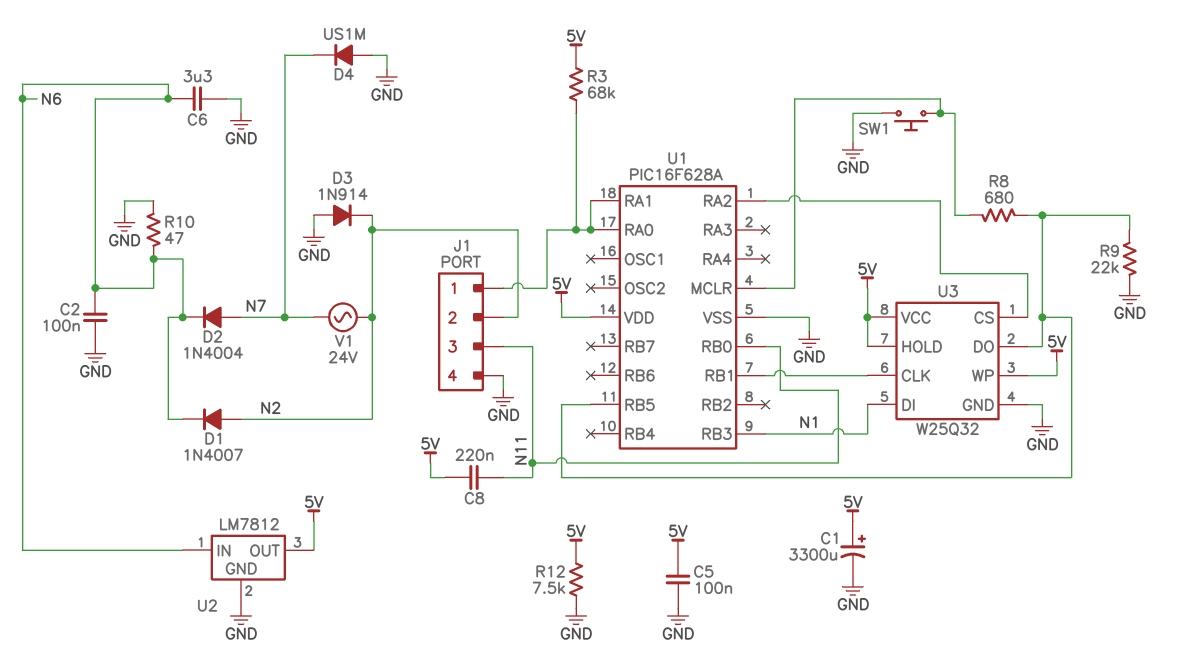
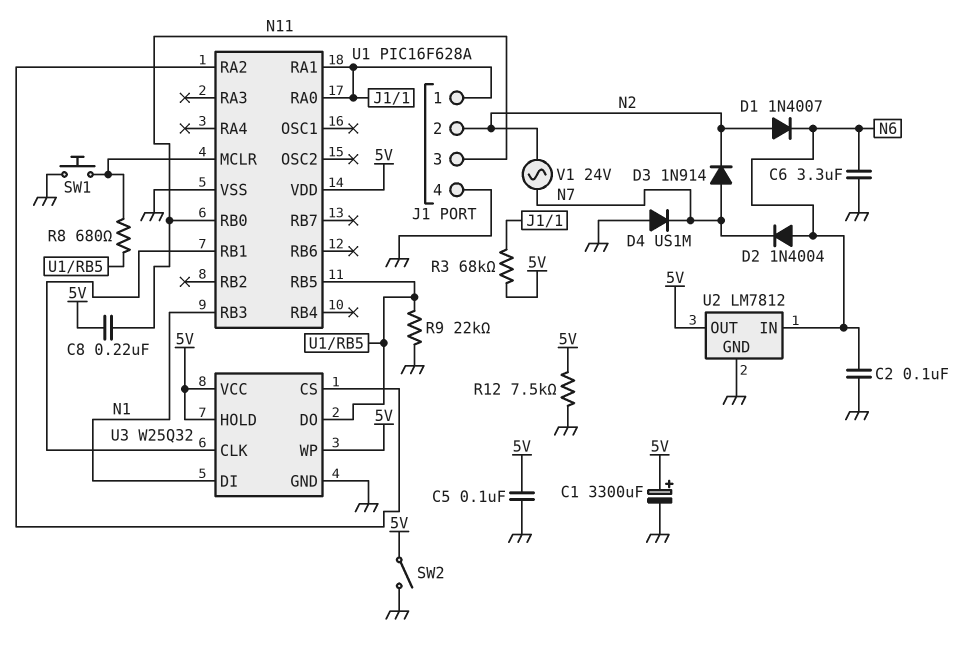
D2: diode 1N4004 (A N7, K N6) -> diode 1N4004 (A N6, K N7)
D3: diode 1N914 (A GND, K N2) -> diode 1N914 (A N7, K N2)
R10: 47 (GND, N6) -> none
SW2: none -> switch (5V, GND)

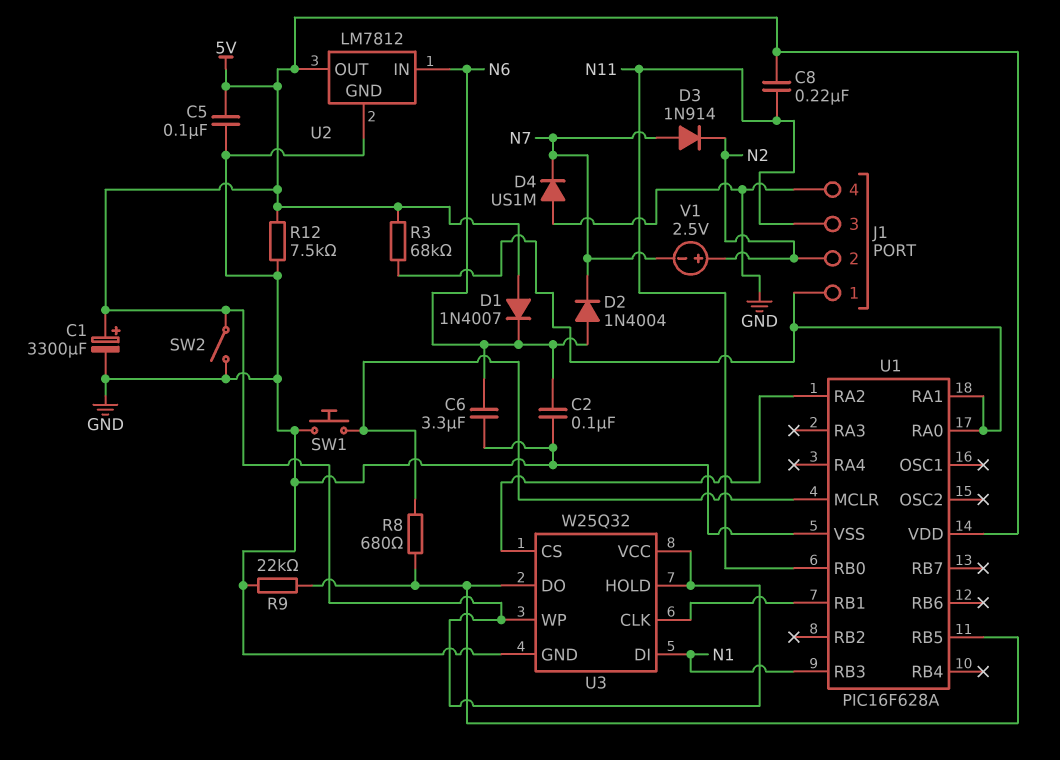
D1: diode 1N4007 (A N2, K N6) -> diode 1N4007 (A 5V, K N6)
V1: AC 24V (N2, N7) -> 2.5V (plus N2, minus N7)

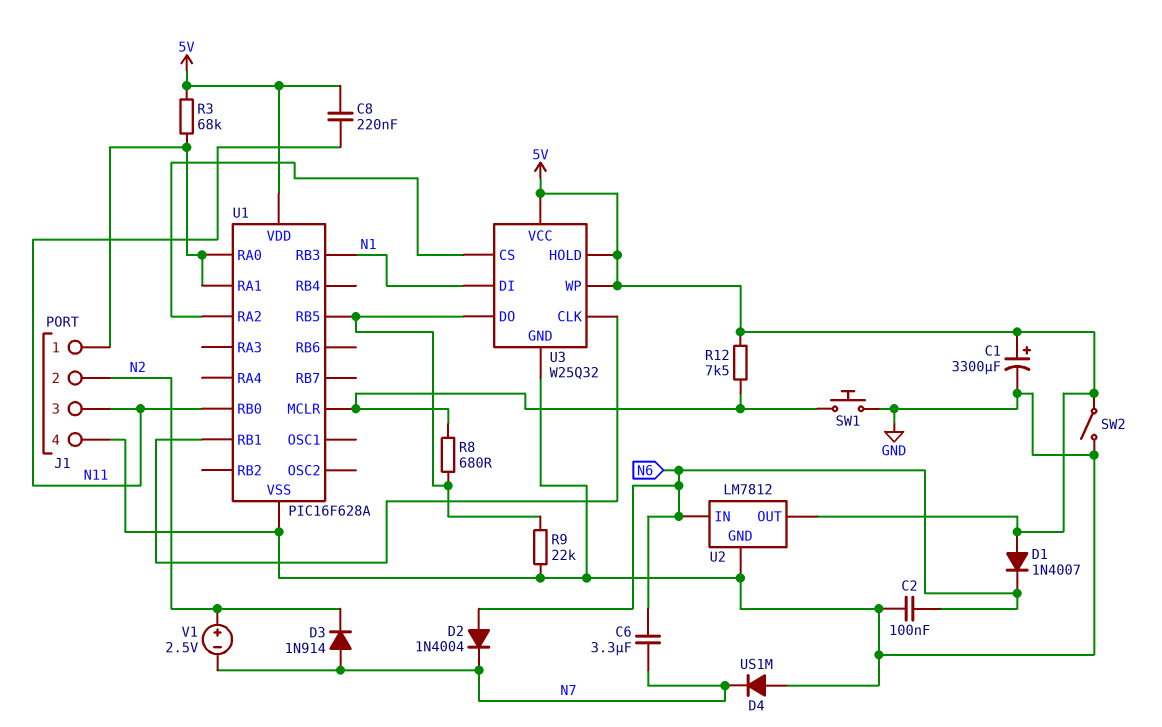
C5: 100nF (5V, GND) -> none
C6: 3.3uF (GND, N6) -> 3.3uF (N6, N7)
R12: 7.5k (5V, GND) -> 7.5k (5V, U1/MCLR)

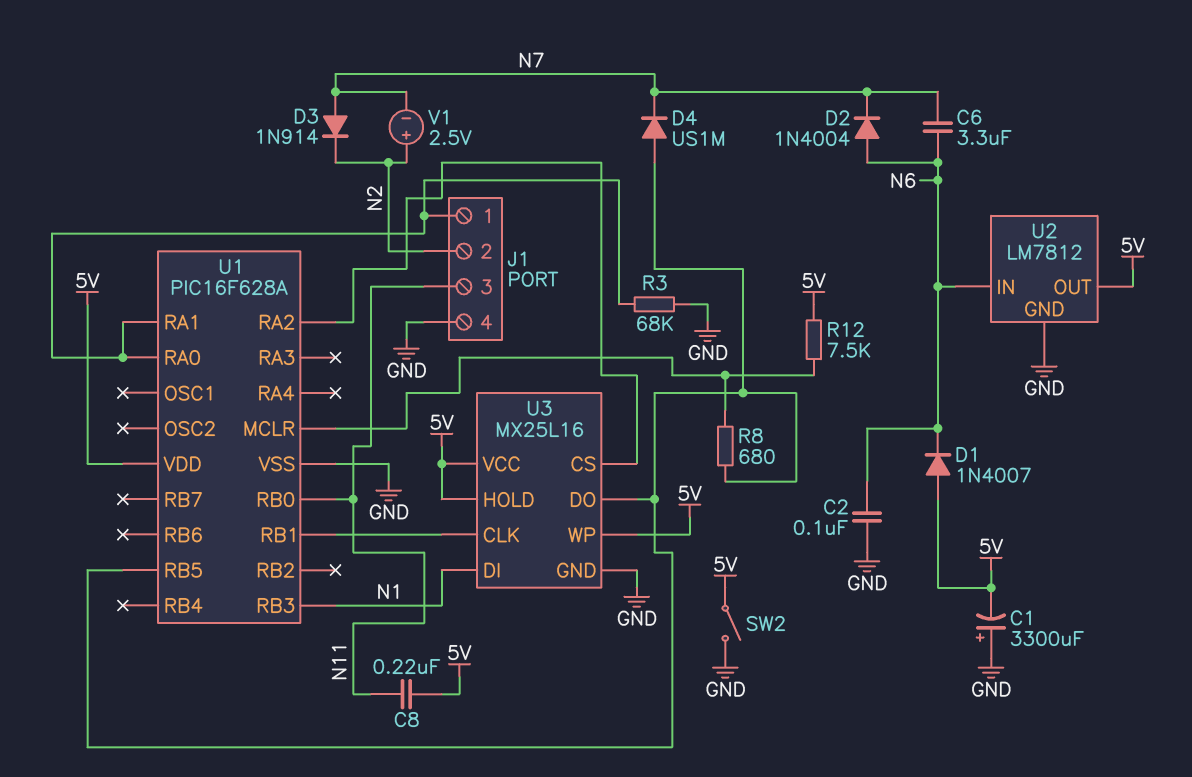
C1: 3300uF (plus 5V, minus GND) -> 3300uF (plus GND, minus 5V)
D4: diode US1M (A GND, K N7) -> diode US1M (A U1/RB5, K N7)
R3: 68k (5V, J1/1) -> 68k (GND, J1/1)
R9: 22k (GND, U1/RB5) -> none
SW1: button (GND, U1/MCLR) -> none
U3: W25Q32 -> MX25L16

